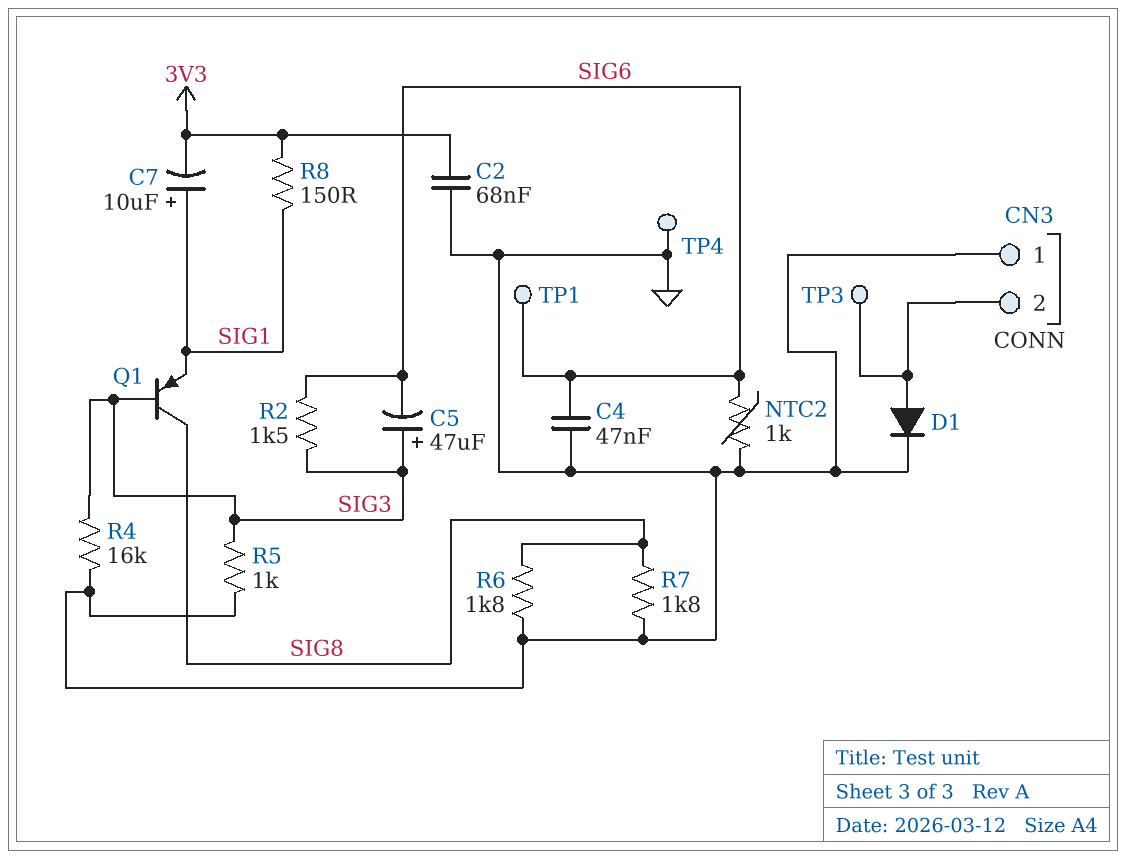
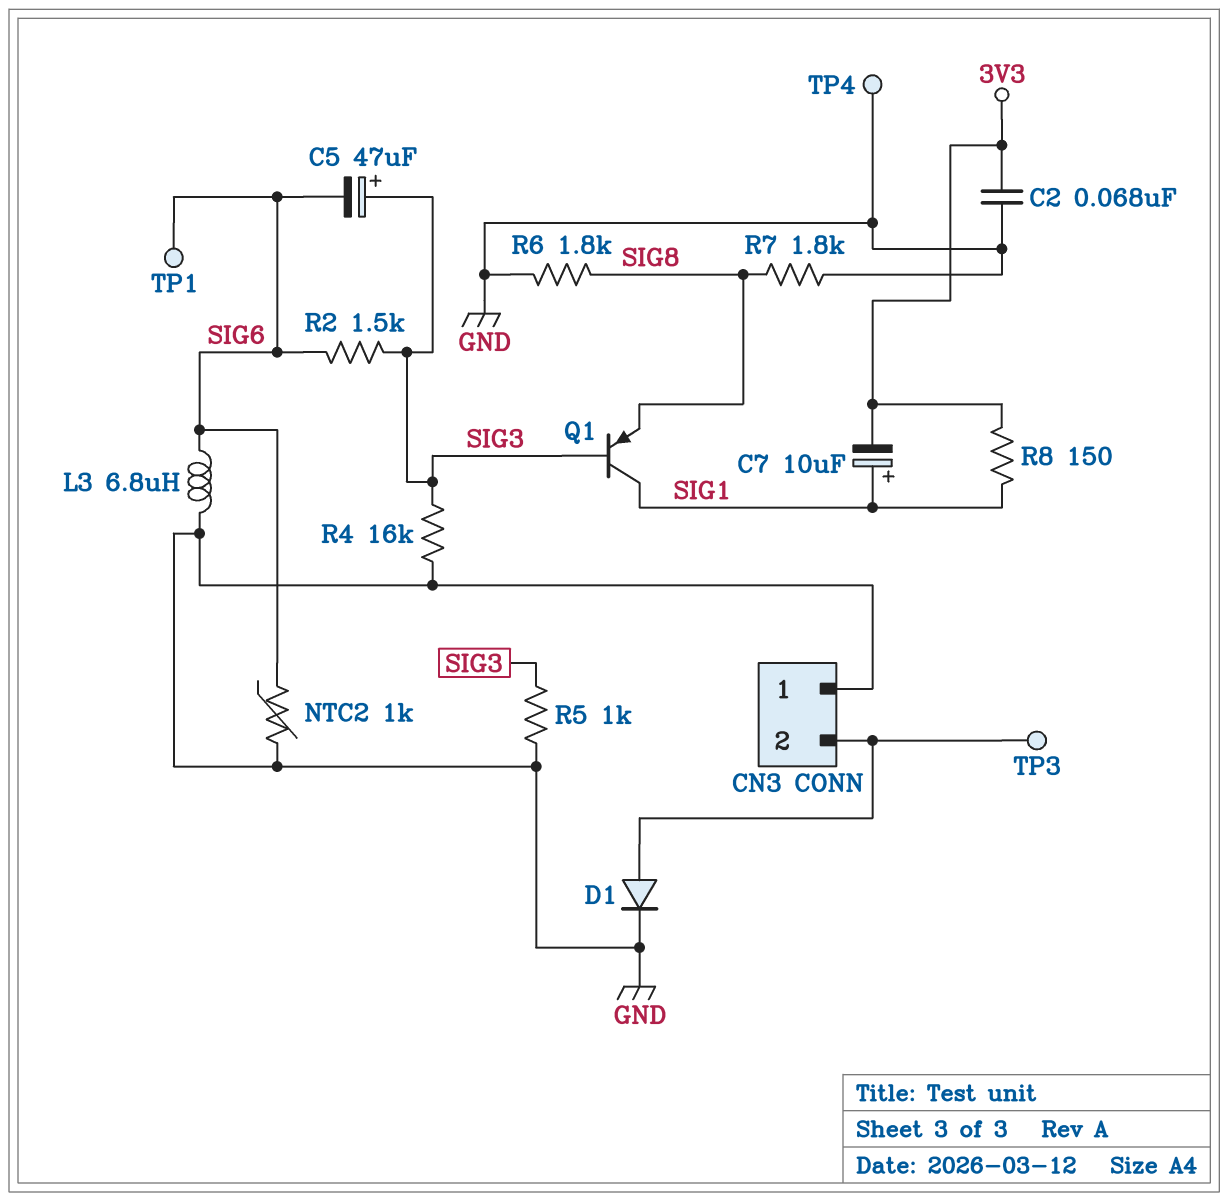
C4: 47nF (GND, SIG6) -> none
L3: none -> 6.8uH (GND, SIG6)
Q1: PNP (B SIG3, C SIG8, E SIG1) -> PNP (B SIG3, C SIG1, E SIG8)

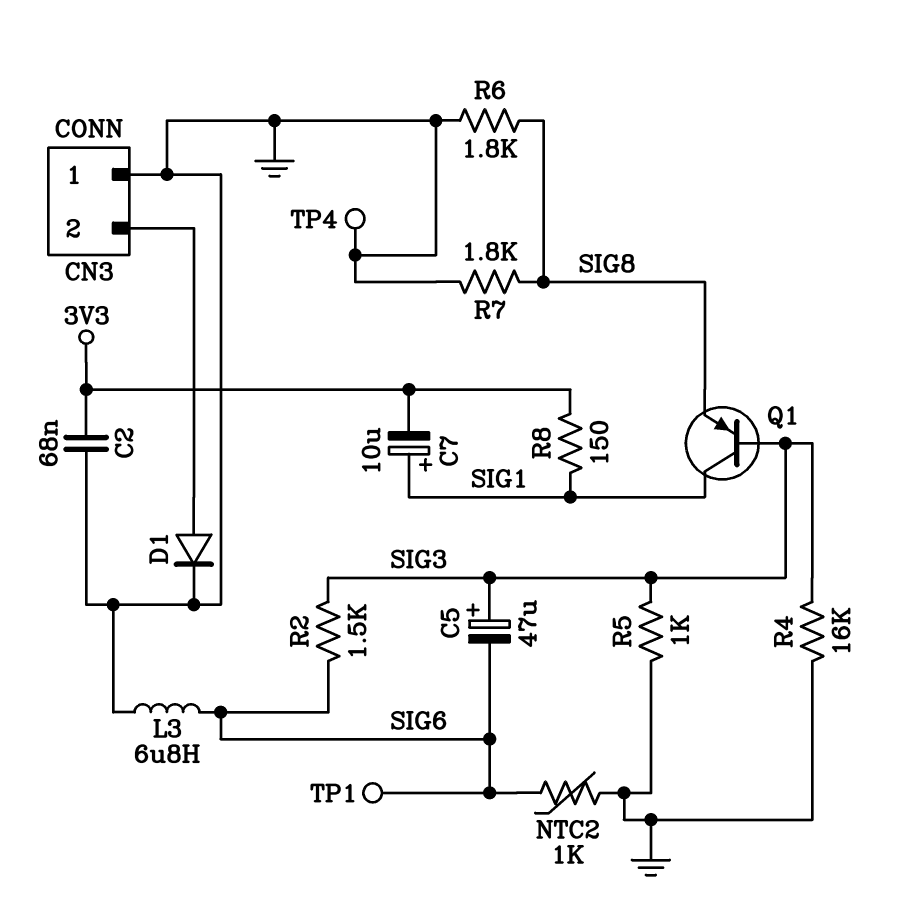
TP3: test point (CN3/2) -> none

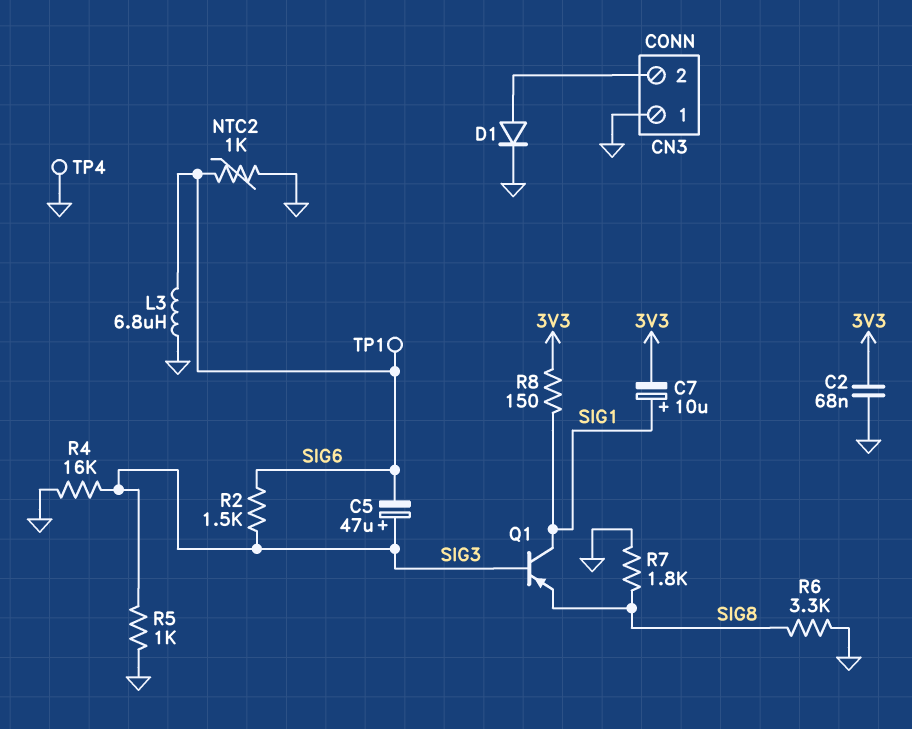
R6: 1.8k (GND, SIG8) -> 3.3k (GND, SIG8)

